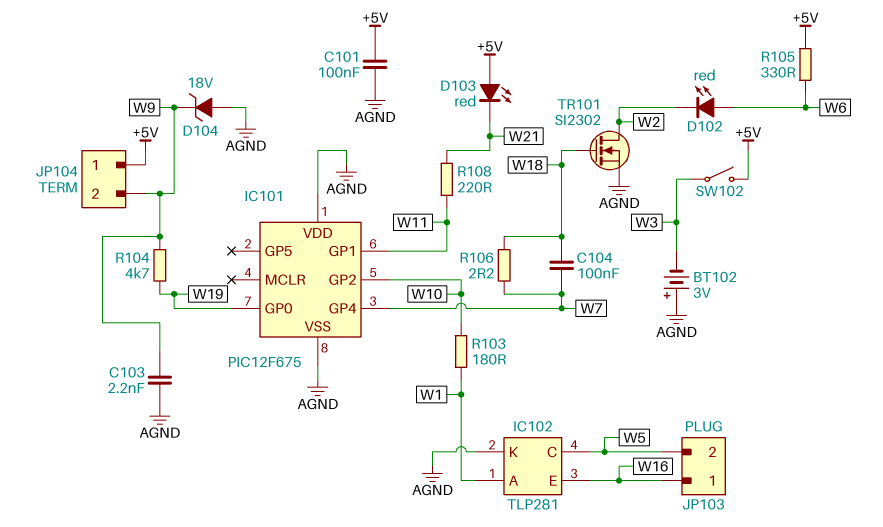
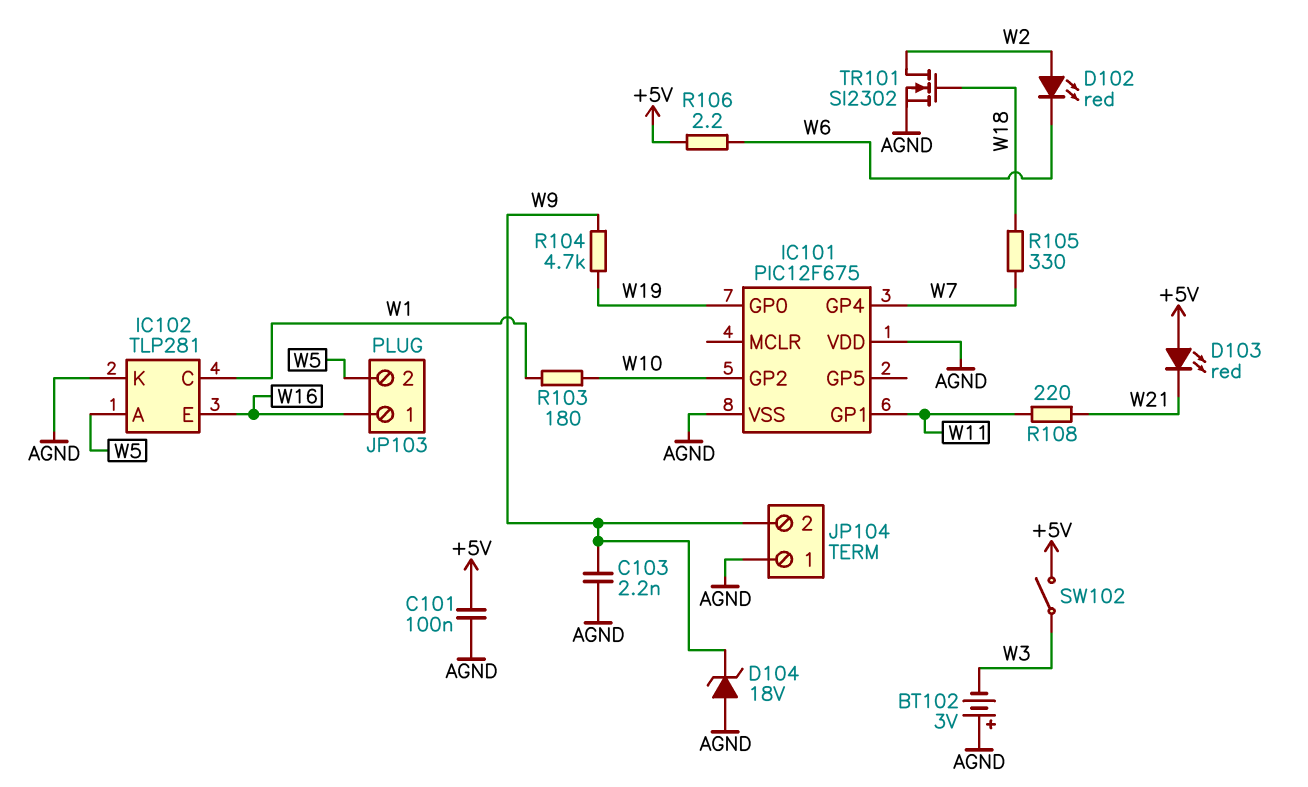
C104: 100nF (W7, W18) -> none
D102: LED red (A W6, K W2) -> LED red (A W2, K W6)
IC102 pin A: W1 -> W5
IC102 pin C: W5 -> W1
JP104 pin 1: +5V -> AGND
R105: 330 (+5V, W6) -> 330 (W7, W18)
R106: 2.2 (W7, W18) -> 2.2 (+5V, W6)

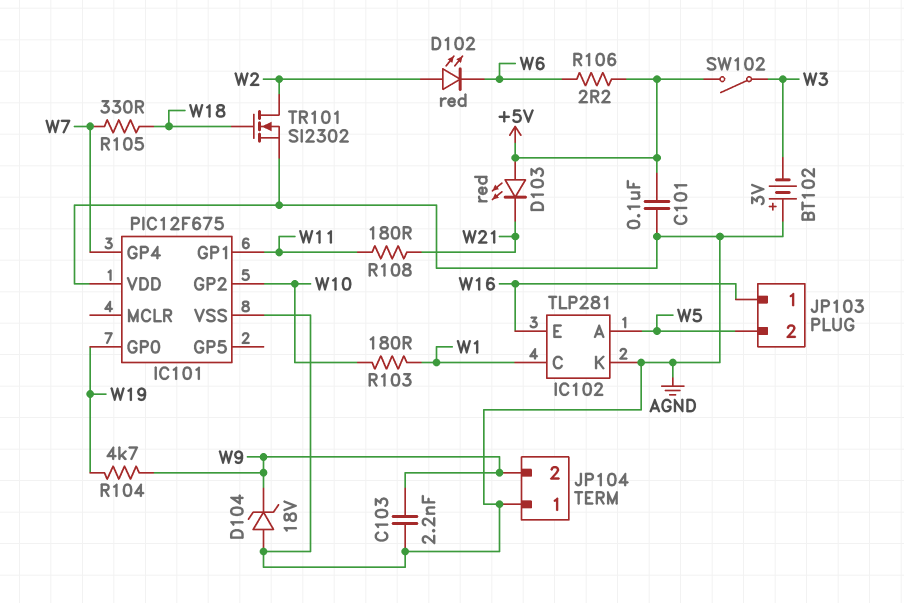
R108: 220 (W11, W21) -> 180 (W11, W21)

